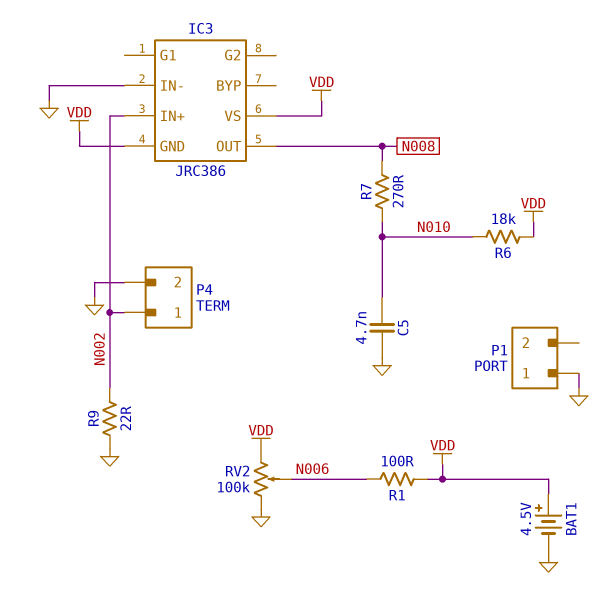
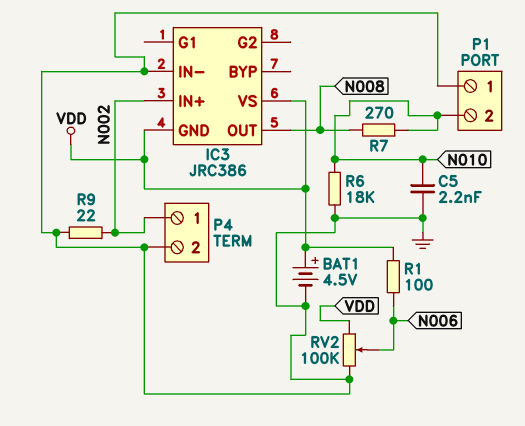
C5: 4.7nF (GND, N010) -> 2.2nF (GND, N010)
P1 pin 2: none -> N010
R6: 18k (N010, VDD) -> 18k (GND, N010)

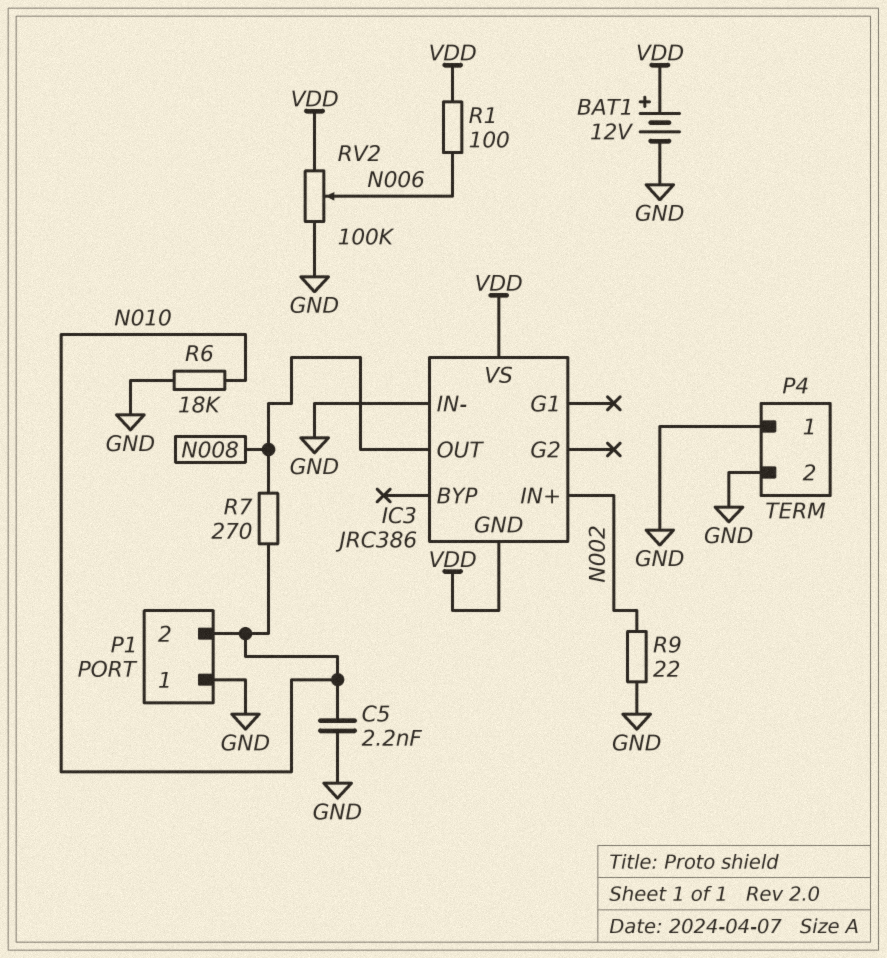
BAT1: 4.5V (plus VDD, minus GND) -> 12V (plus VDD, minus GND)
P4 pin 1: N002 -> GND

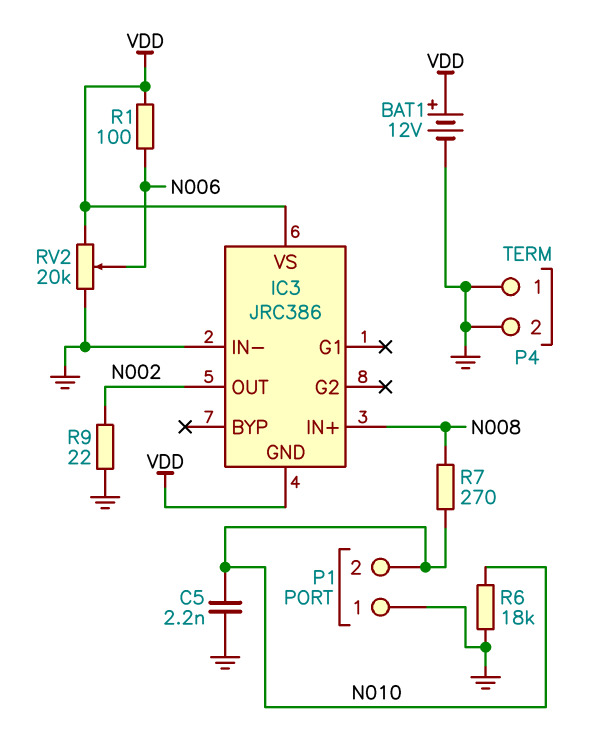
IC3 pin IN+: N002 -> N008
IC3 pin OUT: N008 -> N002
RV2: 100k (GND, VDD, wiper N006) -> 20k (GND, VDD, wiper N006)

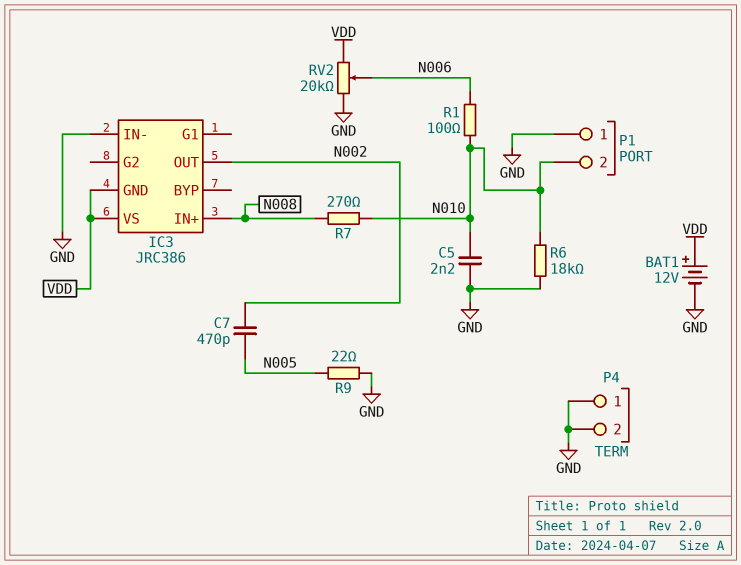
C7: none -> 470pF (N002, N005)
R1: 100 (N006, VDD) -> 100 (N006, N010)
R9: 22 (GND, N002) -> 22 (GND, N005)

